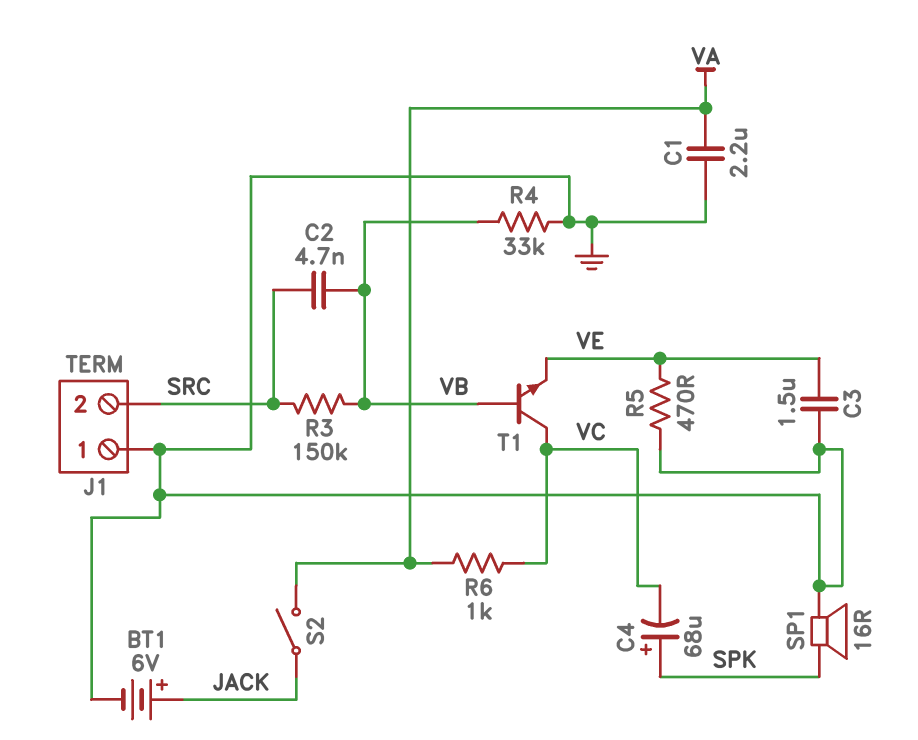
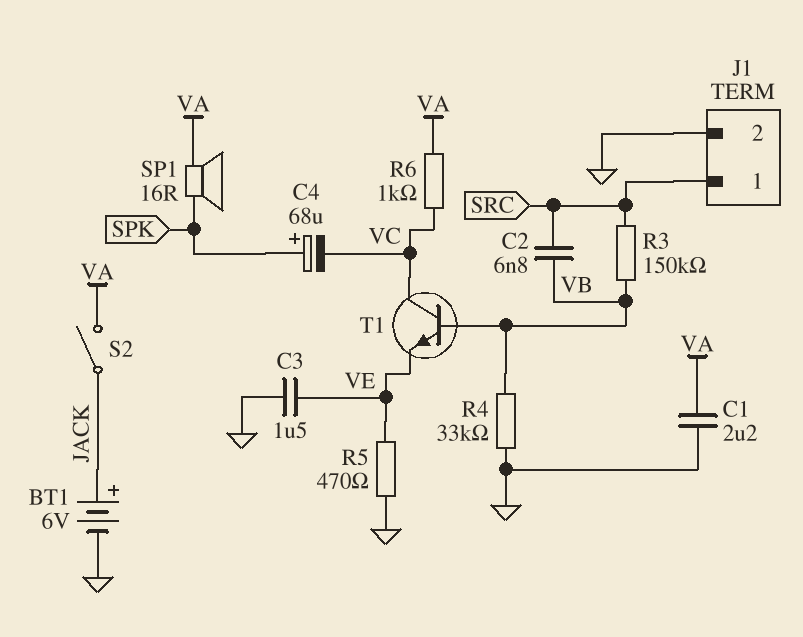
C2: 4.7nF (SRC, VB) -> 6.8nF (SRC, VB)
J1 pin 1: GND -> SRC
J1 pin 2: SRC -> GND
SP1: speaker 16R (GND, SPK) -> speaker 16R (SPK, VA)

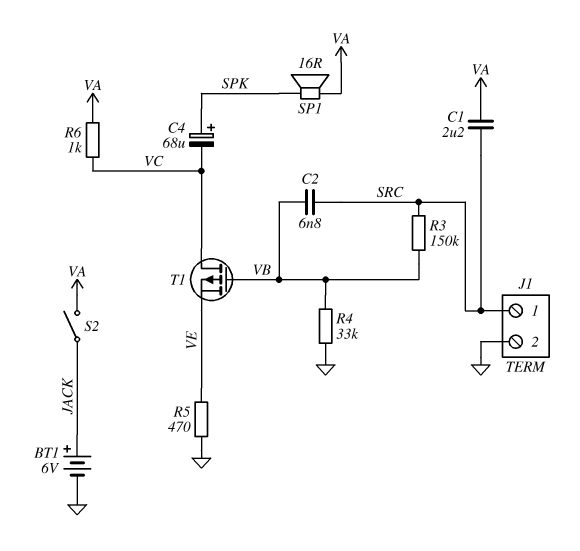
C1: 2.2uF (GND, VA) -> 2.2uF (SRC, VA)
C3: 1.5uF (GND, VE) -> none
T1: NPN (B VB, C VC, E VE) -> PMOS (G VB, D VC, S VE)

